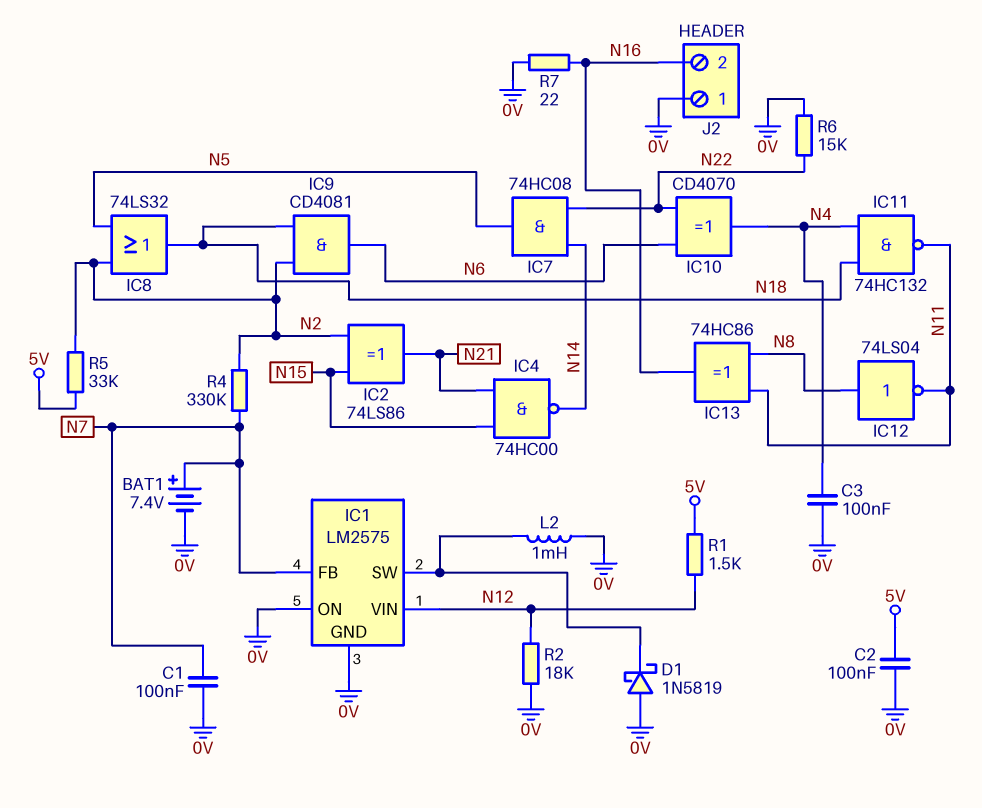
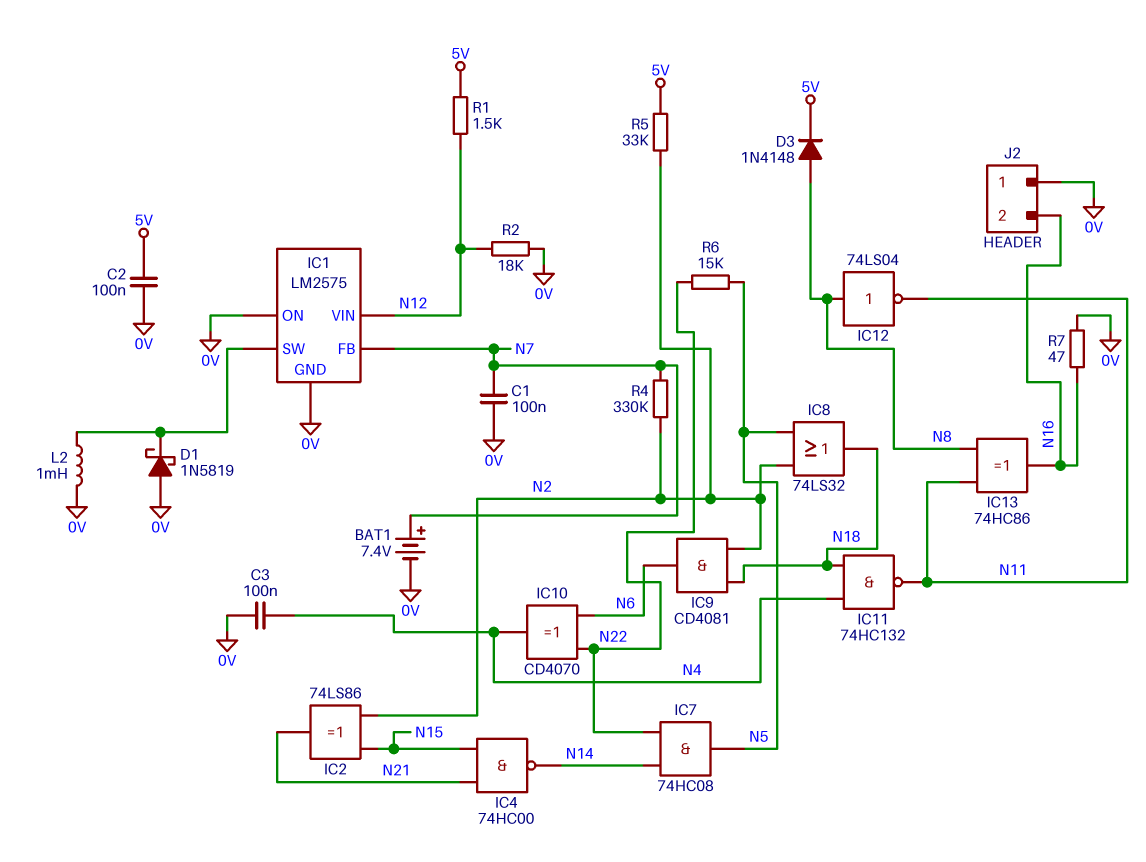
D3: none -> diode 1N4148 (A N8, K 5V)
R6: 15k (0V, N22) -> 15k (N5, N22)
R7: 22 (0V, N16) -> 47 (0V, N16)

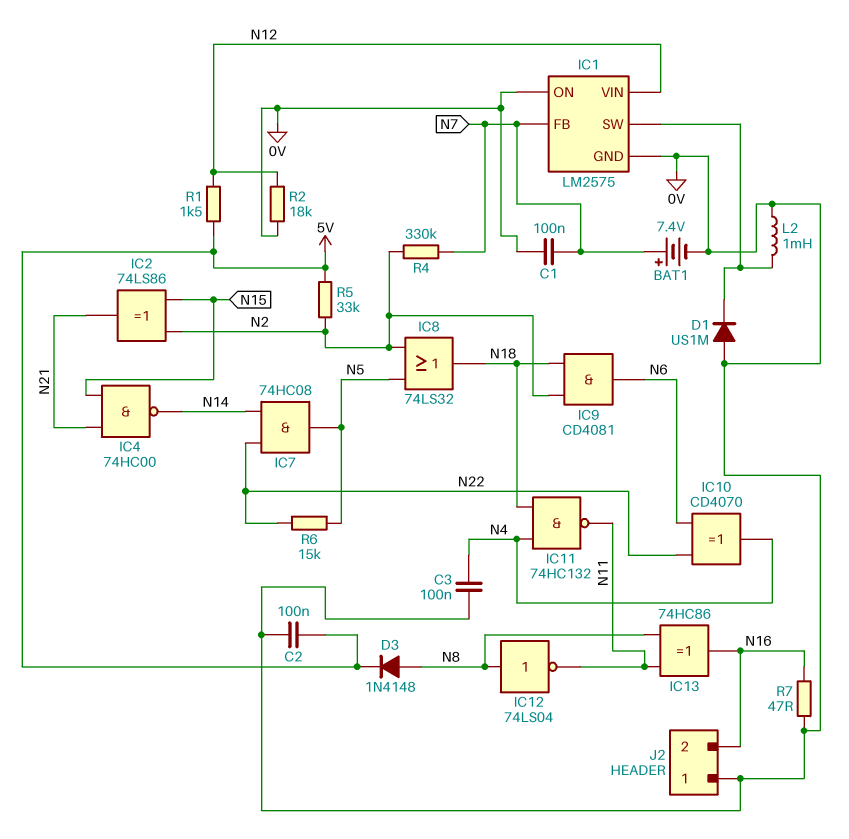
D1: schottky 1N5819 (A 0V, K IC1/SW) -> diode US1M (A 0V, K IC1/SW)

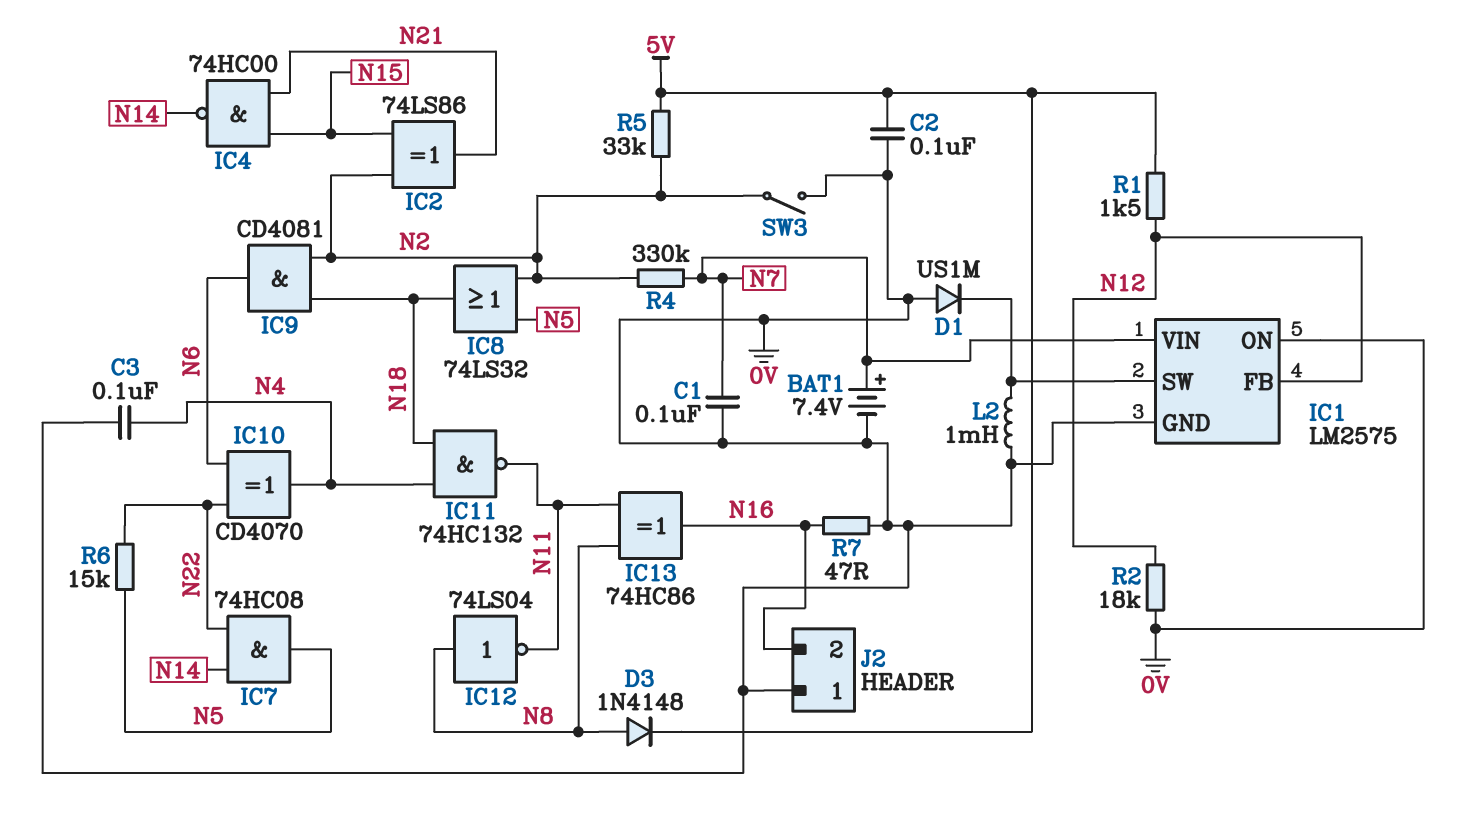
IC1 pin FB: N7 -> N12
IC1 pin VIN: N12 -> N7
SW3: none -> switch (0V, N2)

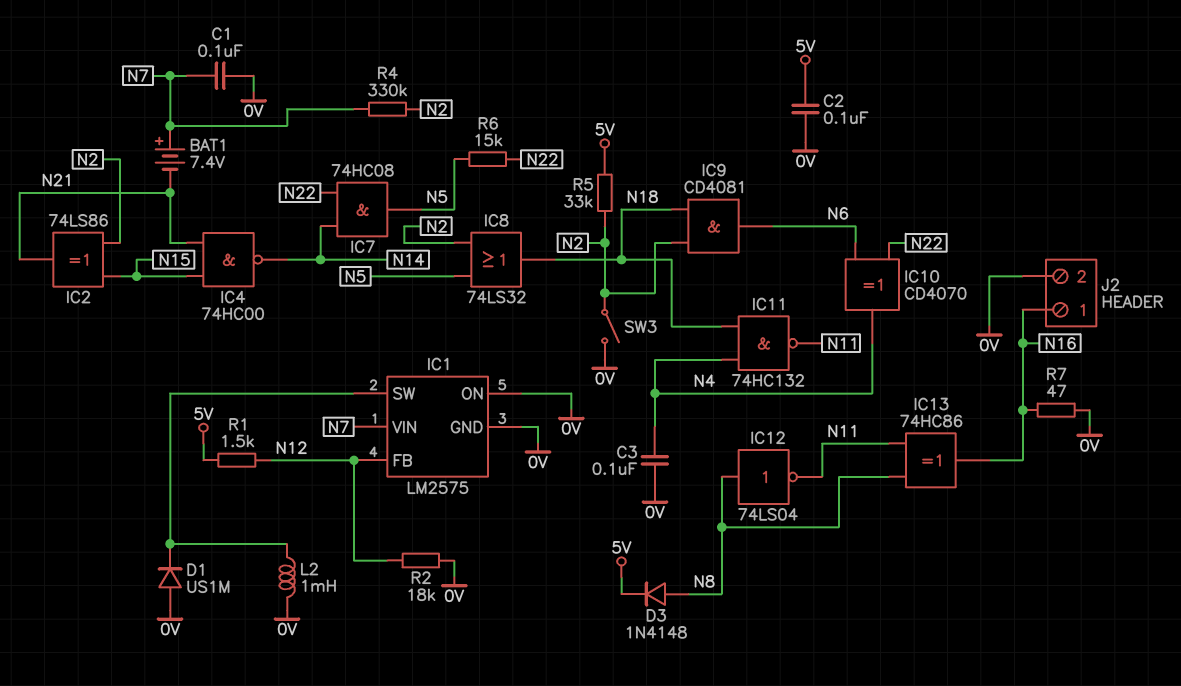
BAT1: 7.4V (plus N7, minus 0V) -> 7.4V (plus N7, minus N21)
J2 pin 1: 0V -> N16
J2 pin 2: N16 -> 0V

